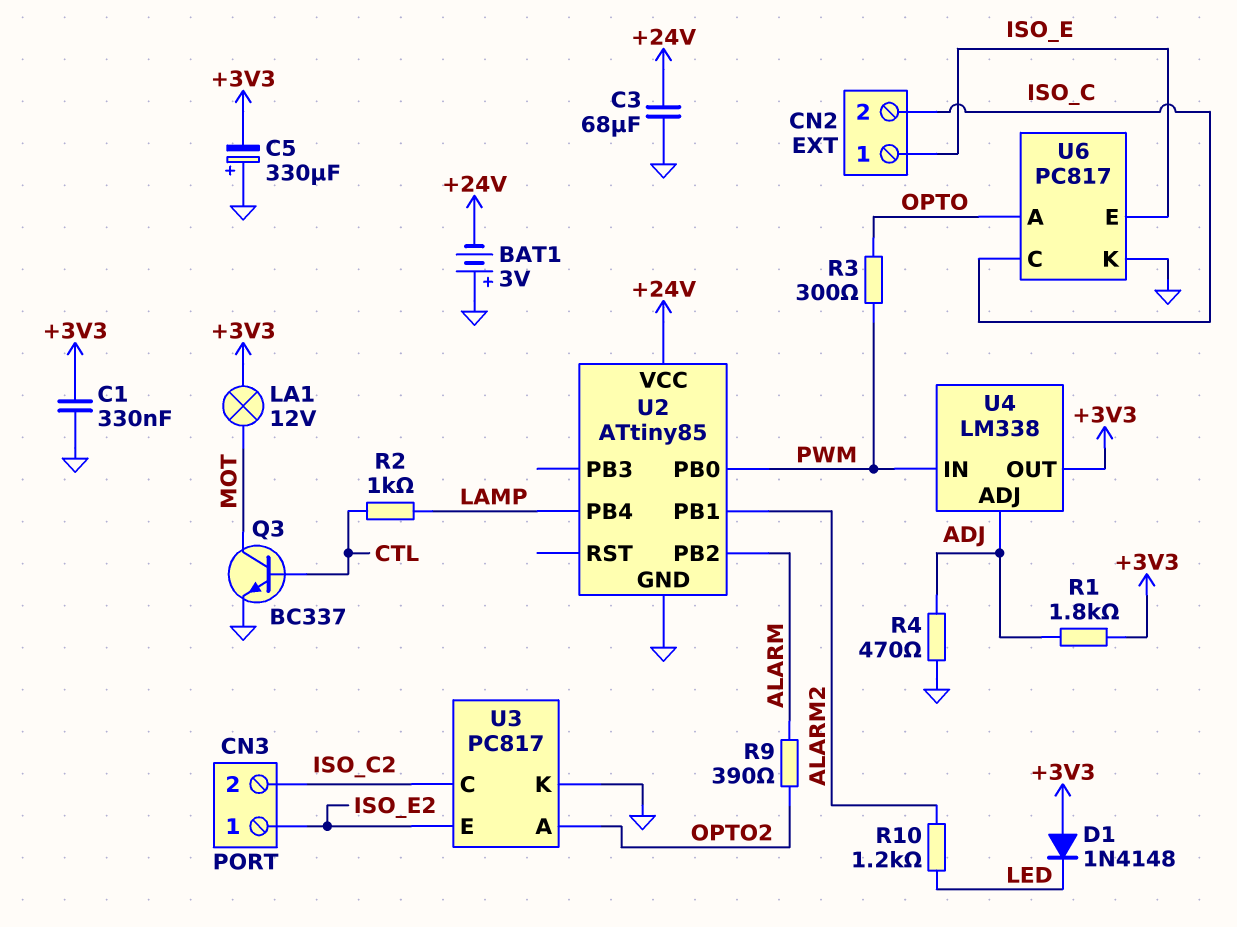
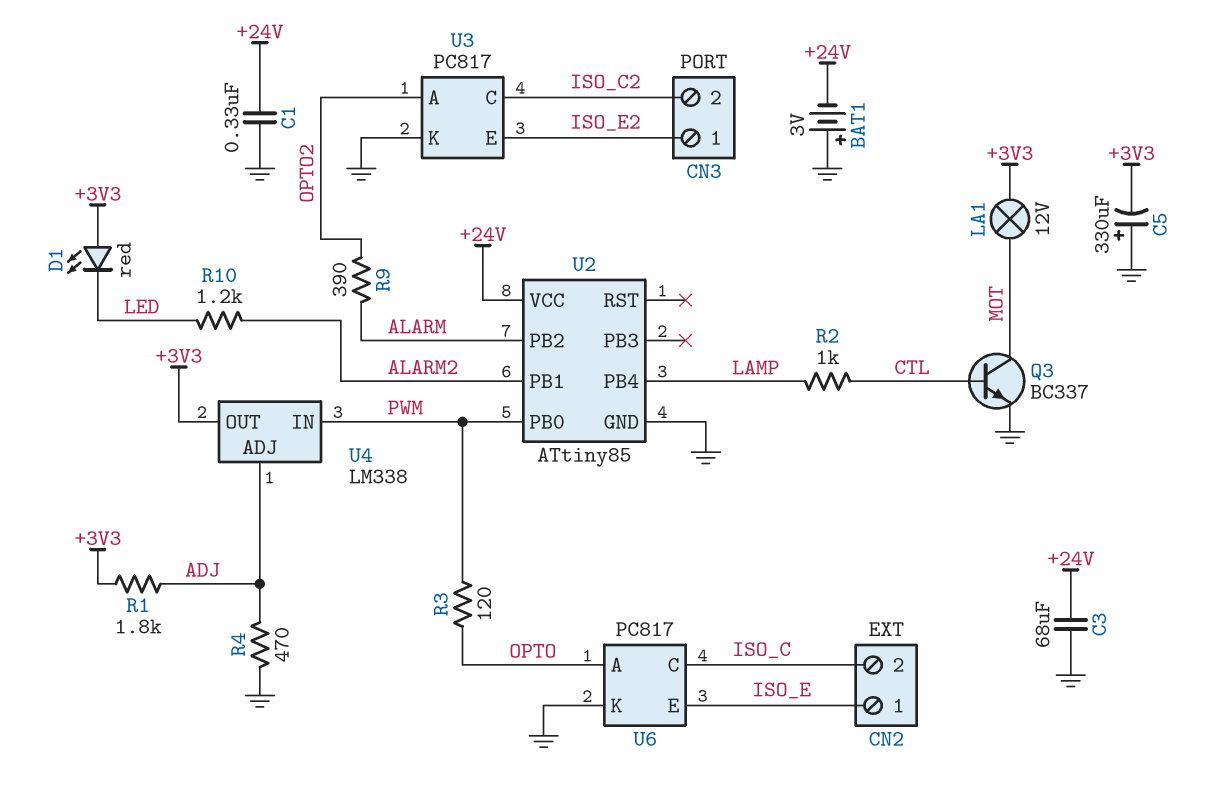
C1: 330nF (+3V3, GND) -> 330nF (+24V, GND)
D1: diode 1N4148 (A +3V3, K LED) -> LED red (A +3V3, K LED)
R3: 300 (OPTO, PWM) -> 120 (OPTO, PWM)

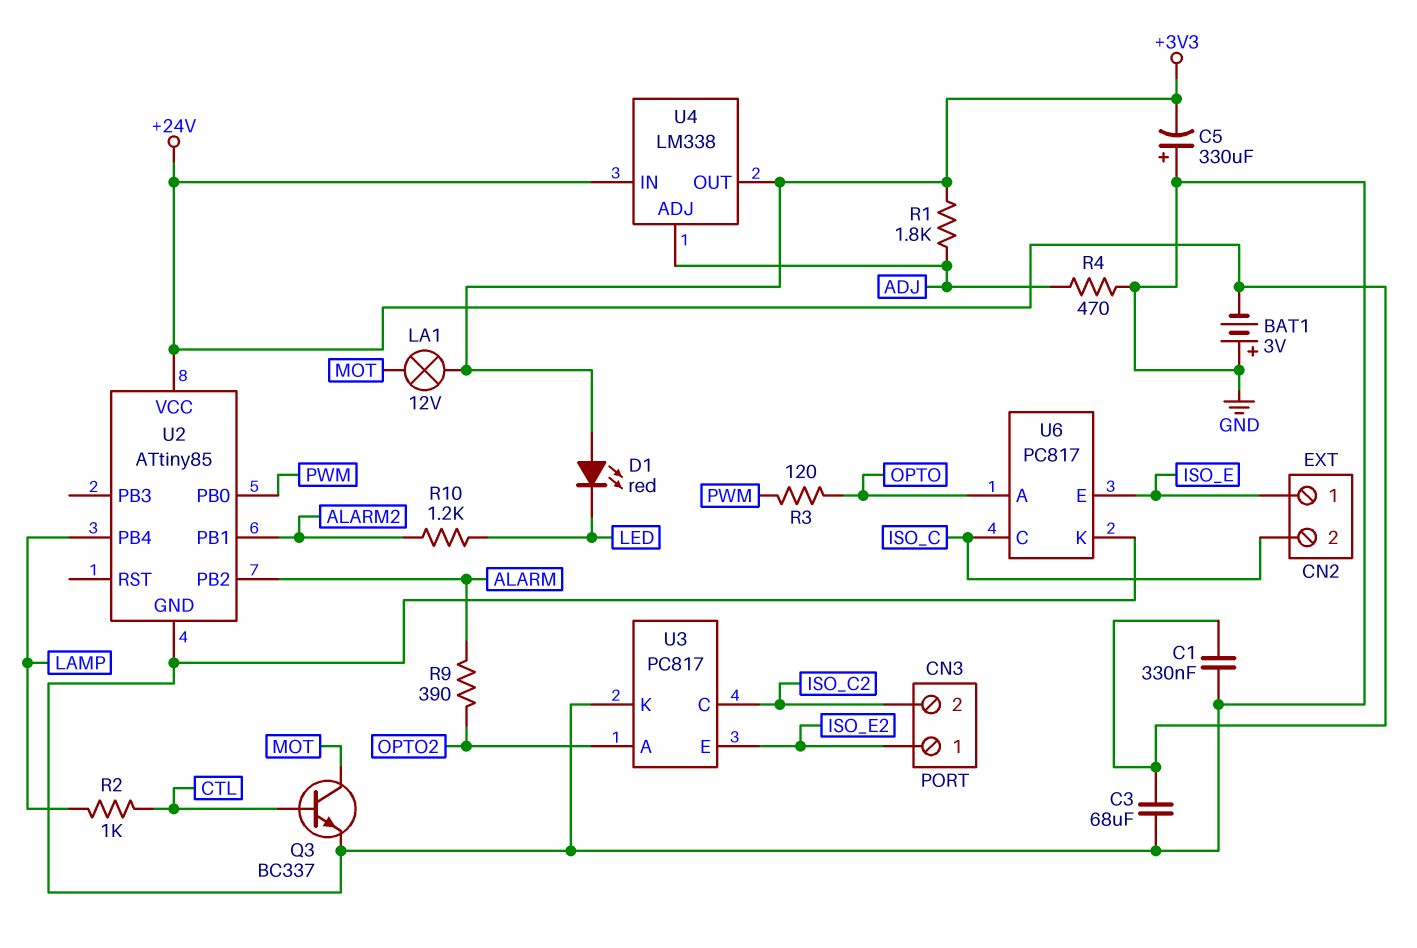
U4 pin IN: PWM -> +24V

